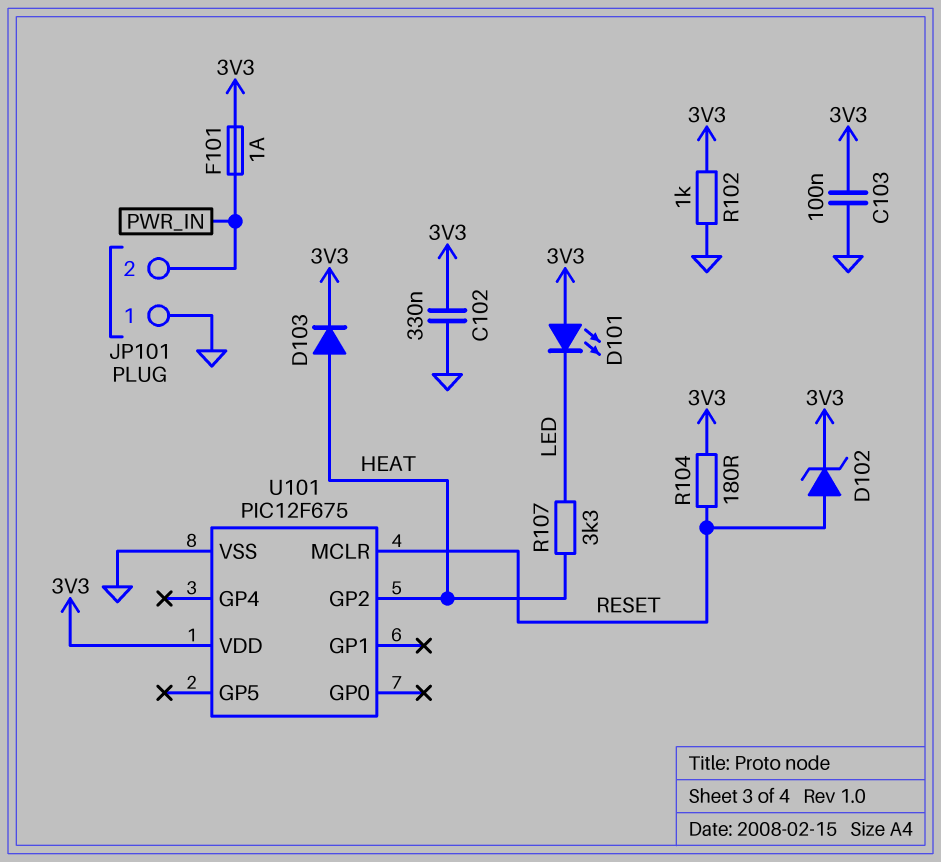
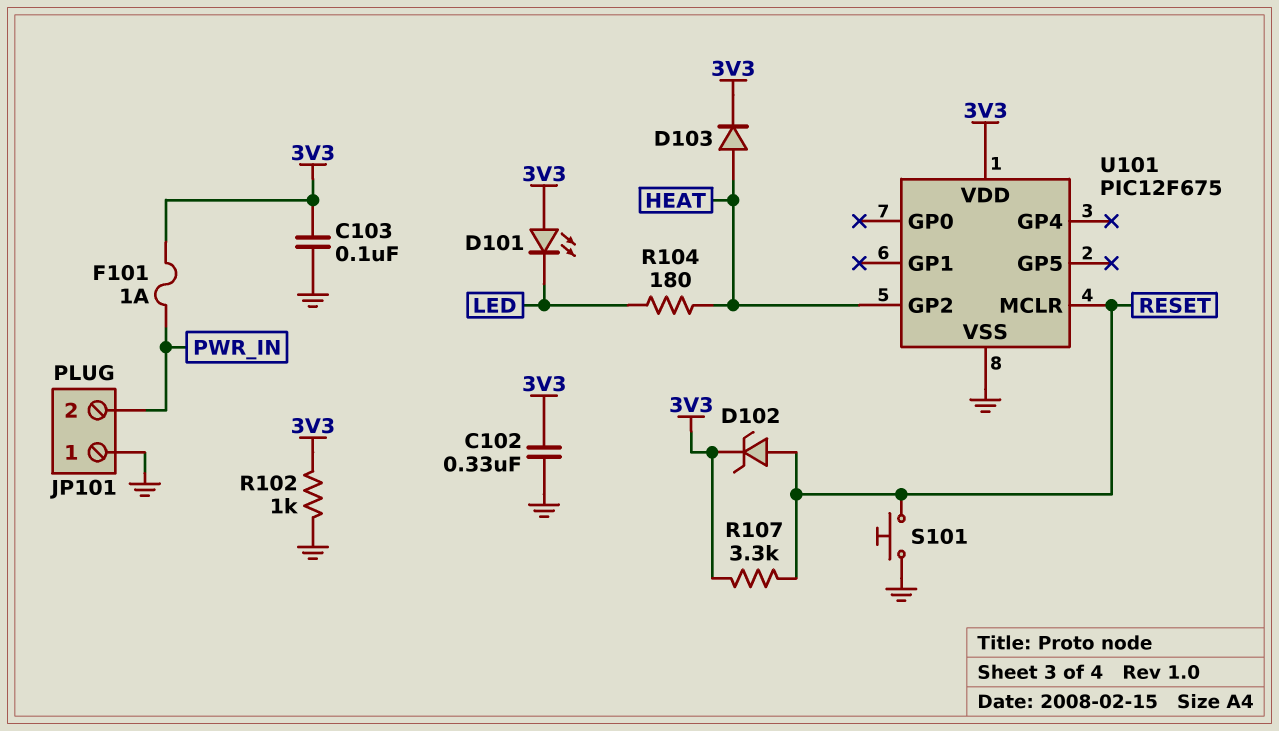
R104: 180 (3V3, RESET) -> 180 (HEAT, LED)
R107: 3.3k (HEAT, LED) -> 3.3k (3V3, RESET)
S101: none -> button (GND, RESET)

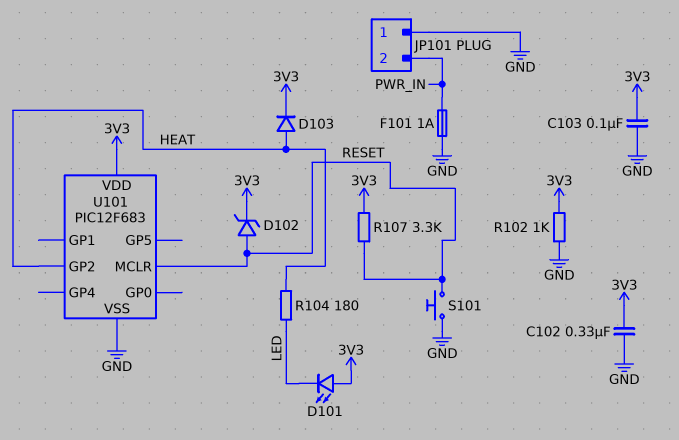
F101: 1A (3V3, PWR_IN) -> 1A (GND, PWR_IN)
U101: PIC12F675 -> PIC12F683

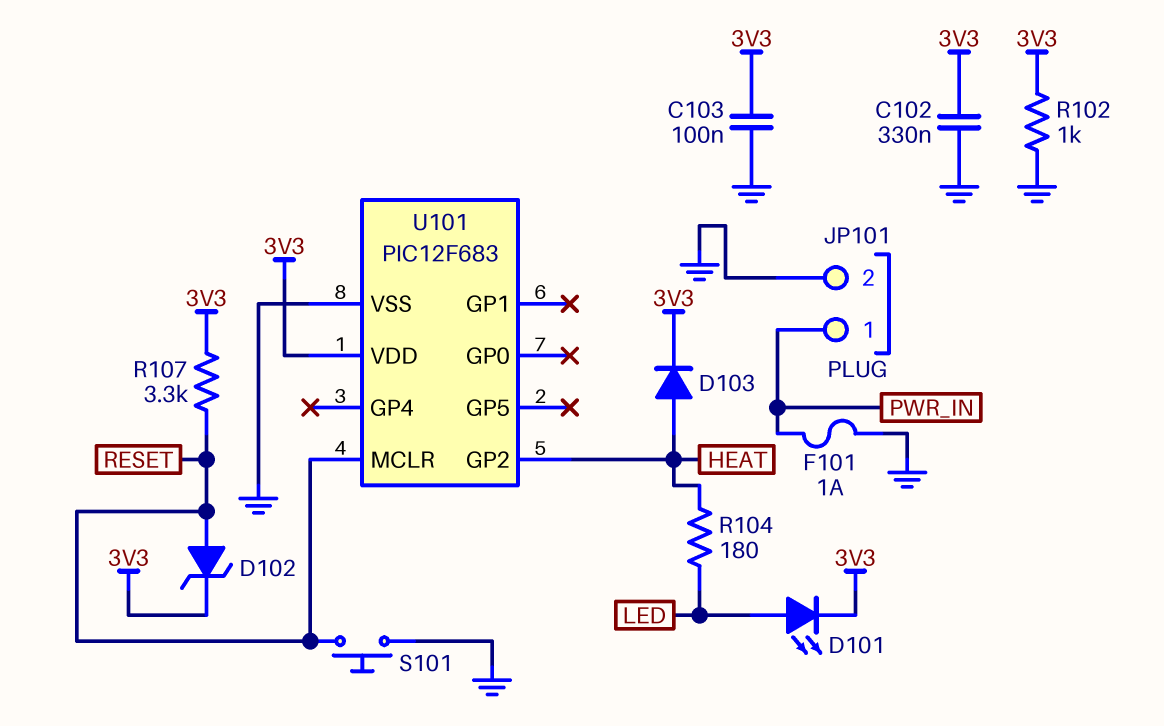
D101: LED (A 3V3, K LED) -> LED (A LED, K 3V3)
JP101 pin 1: GND -> PWR_IN
JP101 pin 2: PWR_IN -> GND

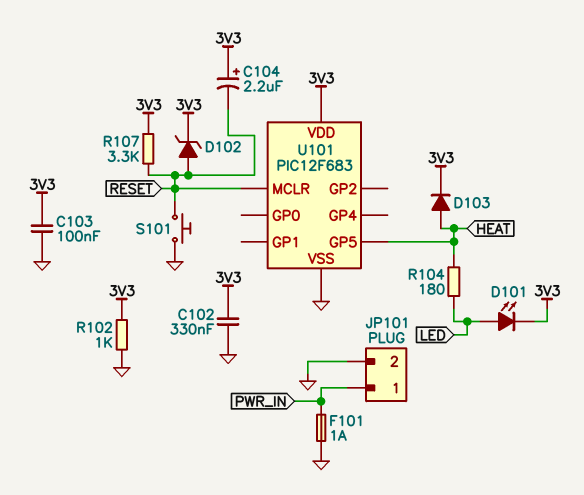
C104: none -> 2.2uF (plus 3V3, minus RESET)
U101 pin GP2: HEAT -> none
U101 pin GP5: none -> HEAT

